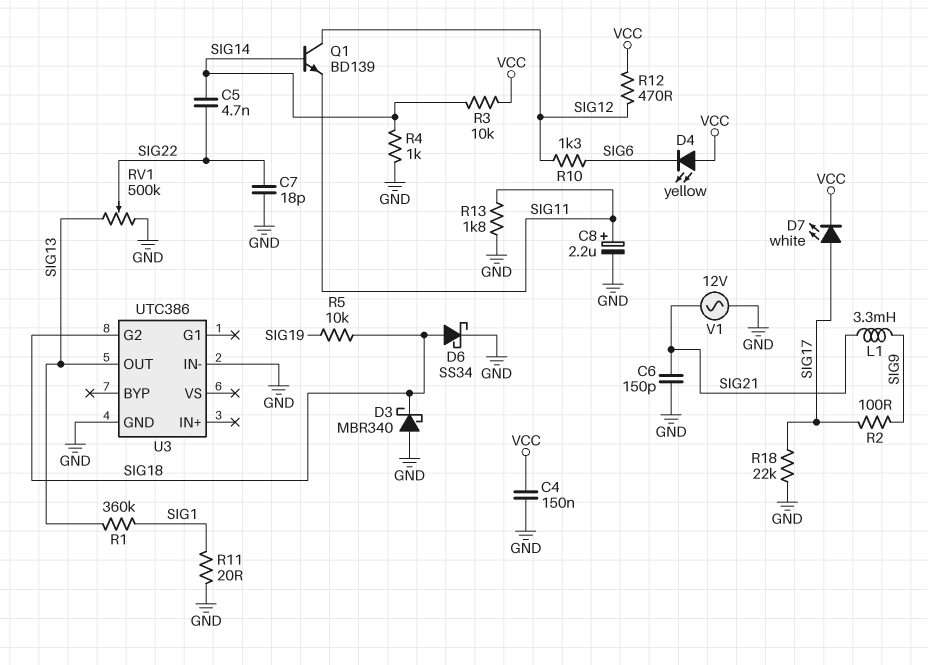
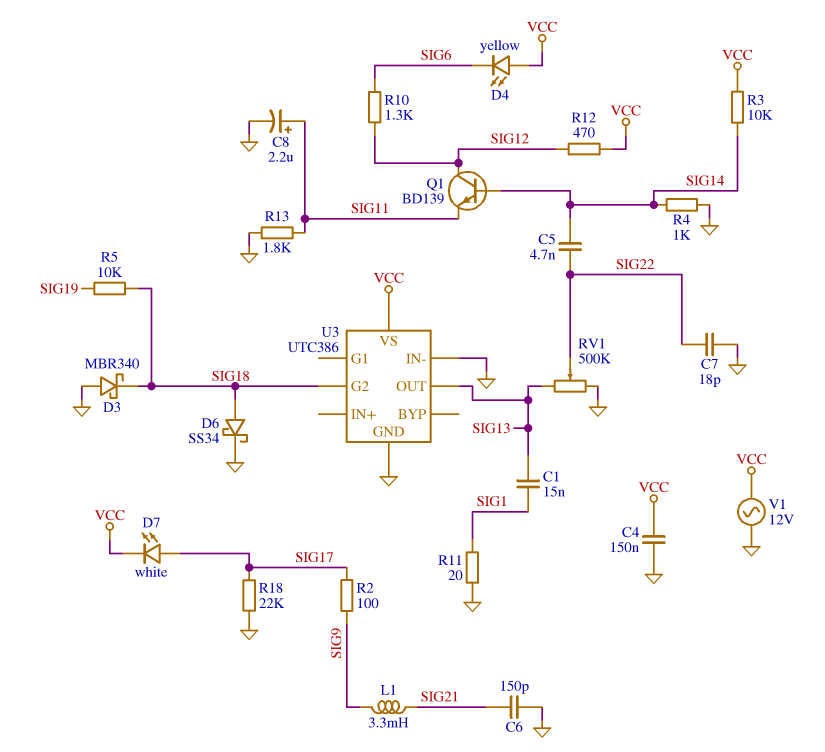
C1: none -> 15nF (SIG1, SIG13)
R1: 360k (SIG1, SIG13) -> none
U3 pin VS: none -> VCC
V1: AC 12V (GND, SIG21) -> AC 12V (GND, VCC)

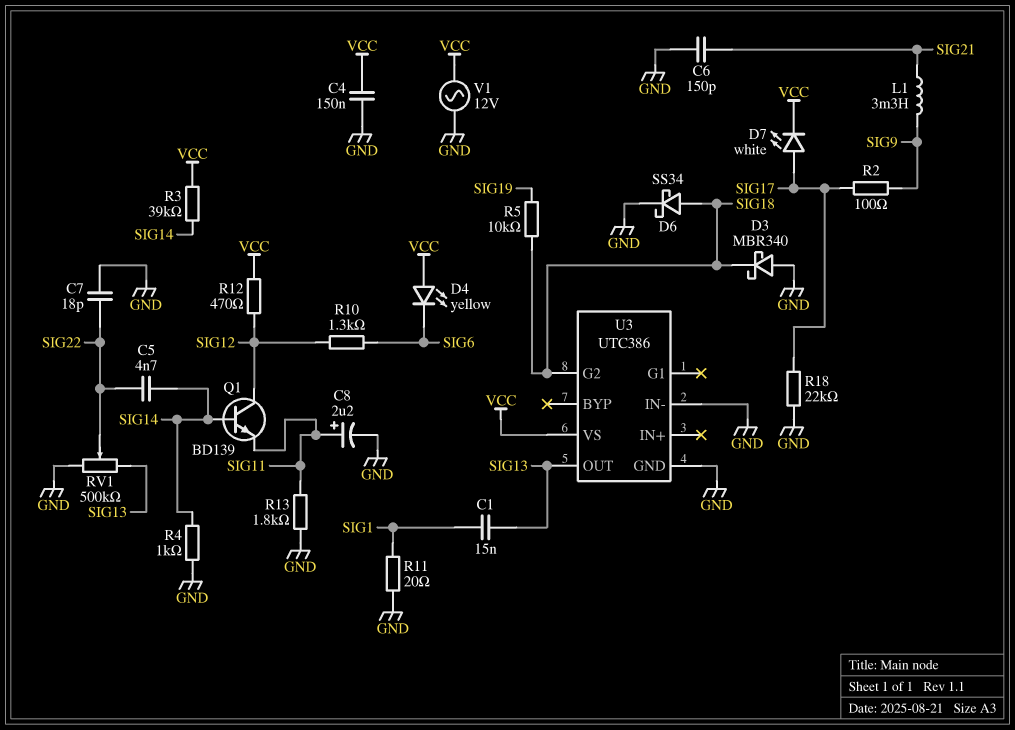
R3: 10k (SIG14, VCC) -> 39k (SIG14, VCC)

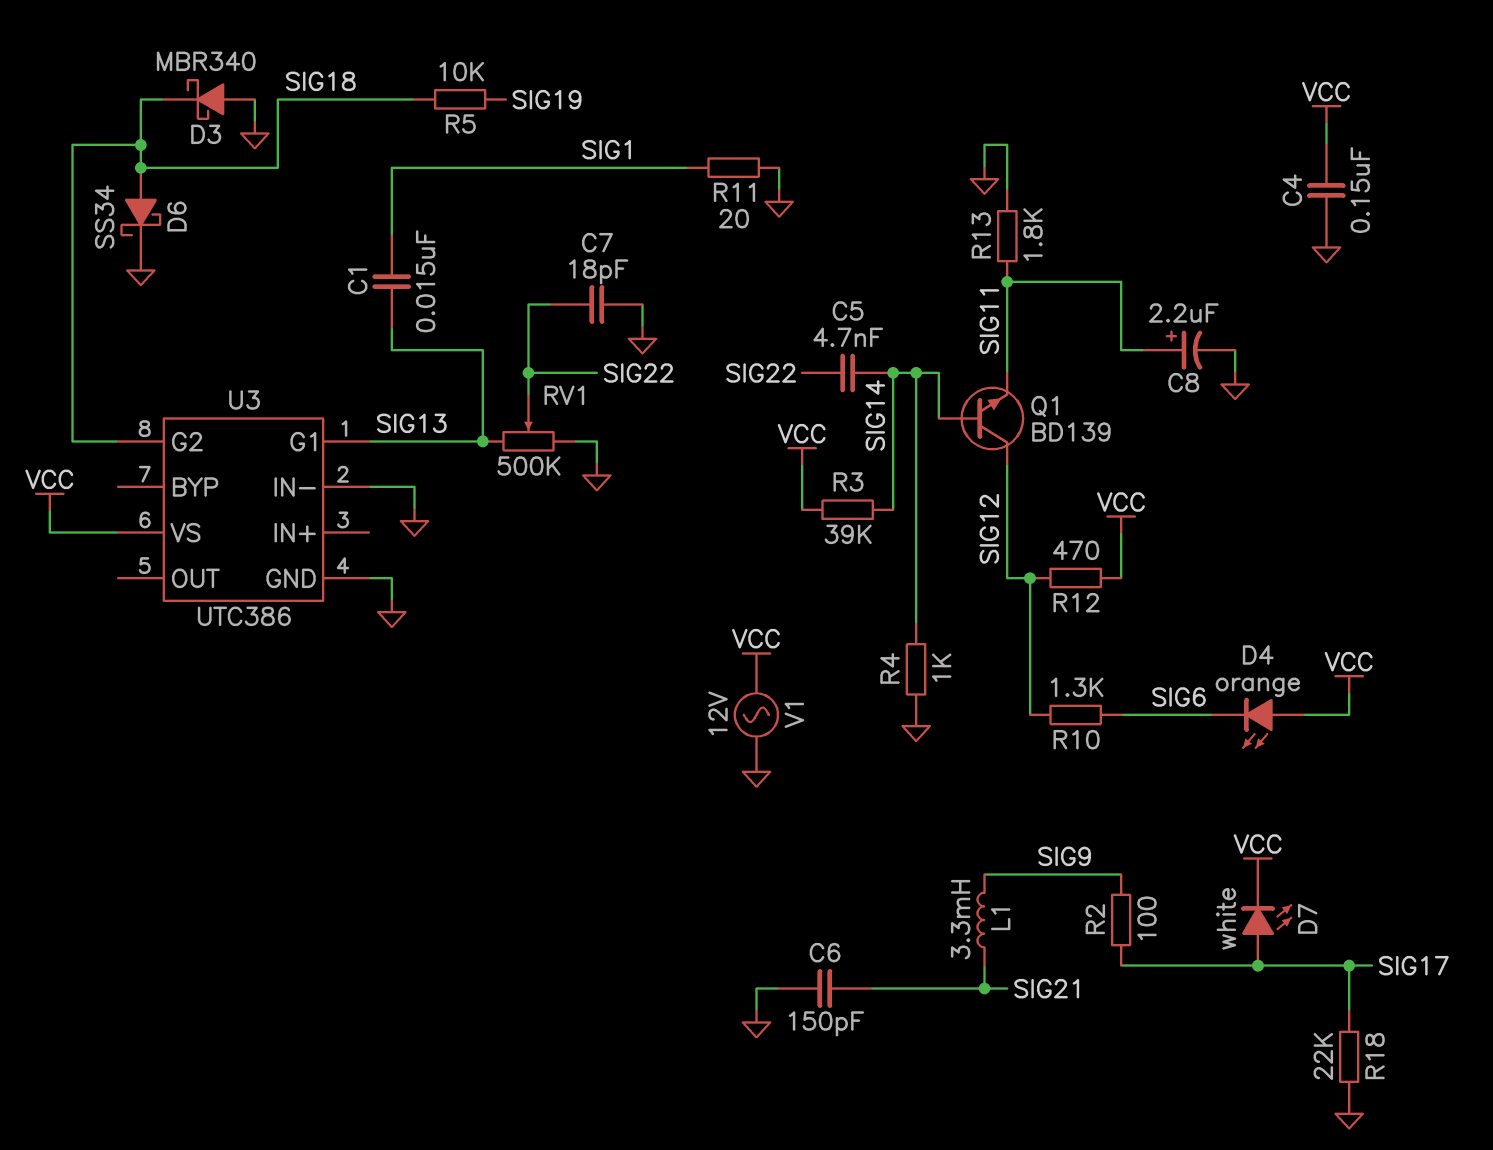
D4: LED yellow (A VCC, K SIG6) -> LED orange (A VCC, K SIG6)
U3 pin G1: none -> SIG13
U3 pin OUT: SIG13 -> none

